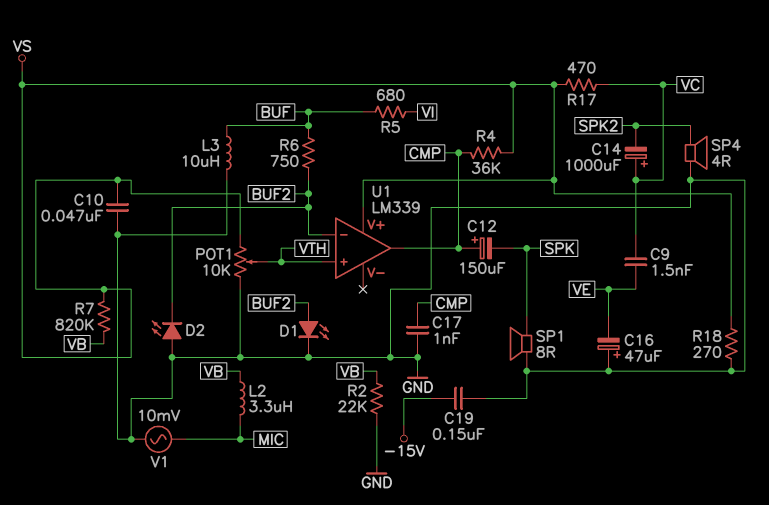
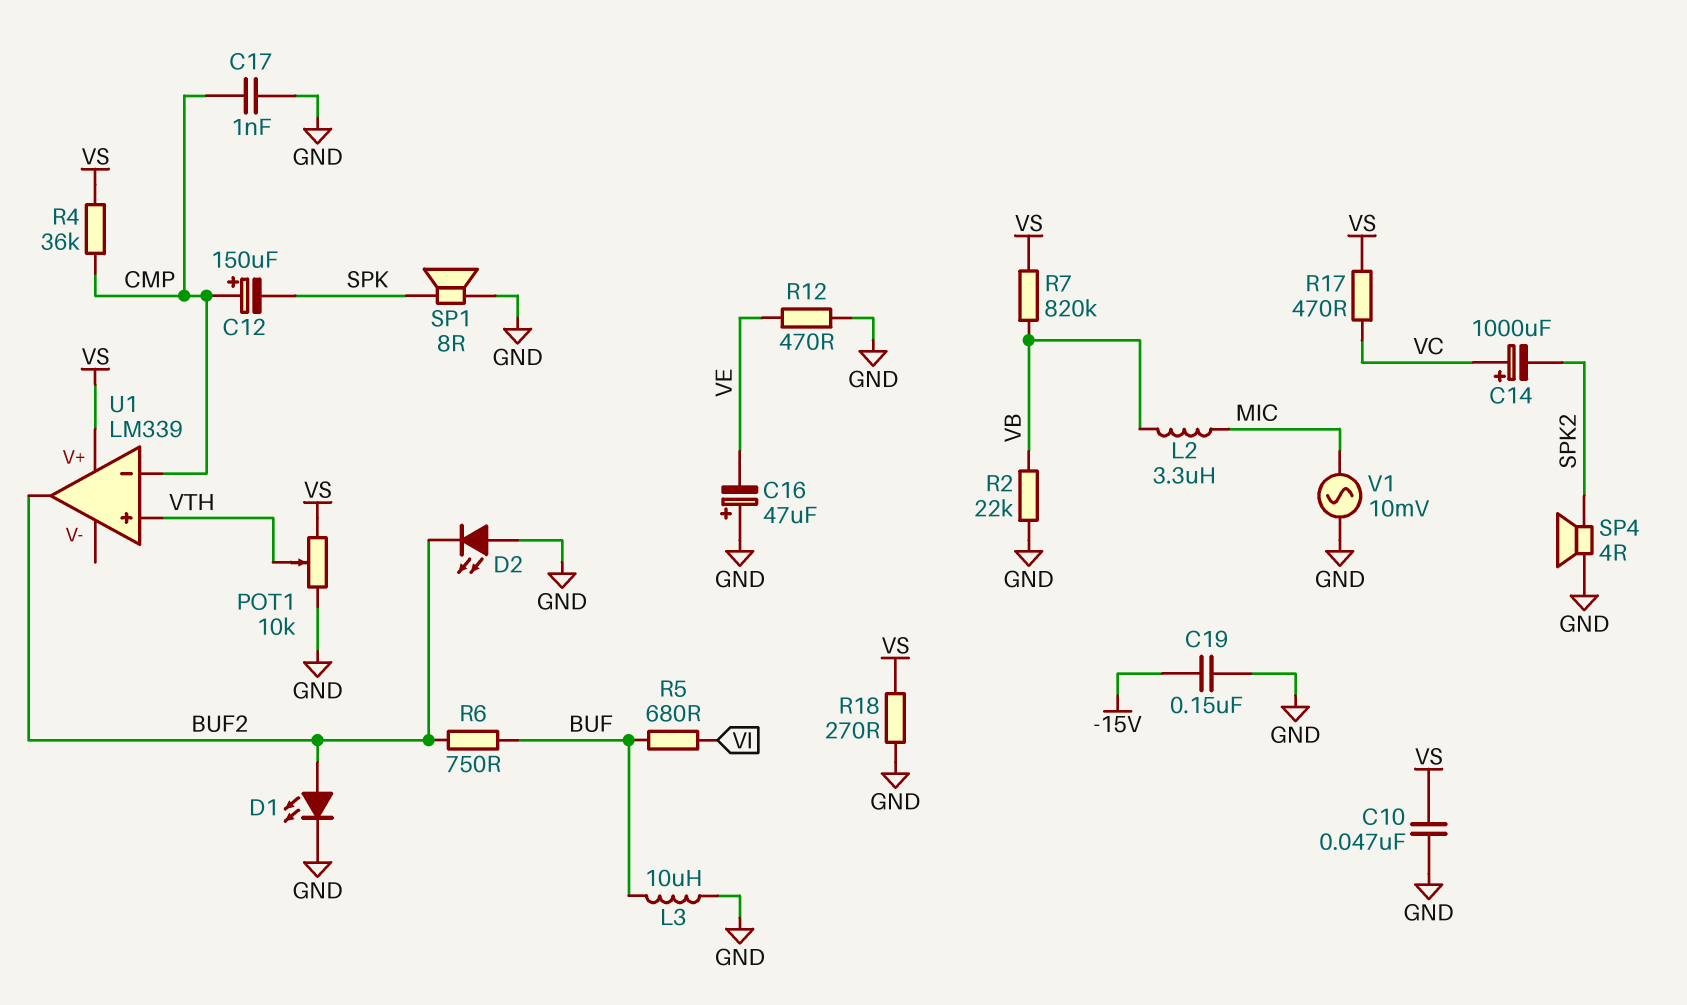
C9: 1.5nF (VC, VE) -> none
R12: none -> 470 (GND, VE)
U1 pin in-: BUF2 -> CMP
U1 pin out: CMP -> BUF2

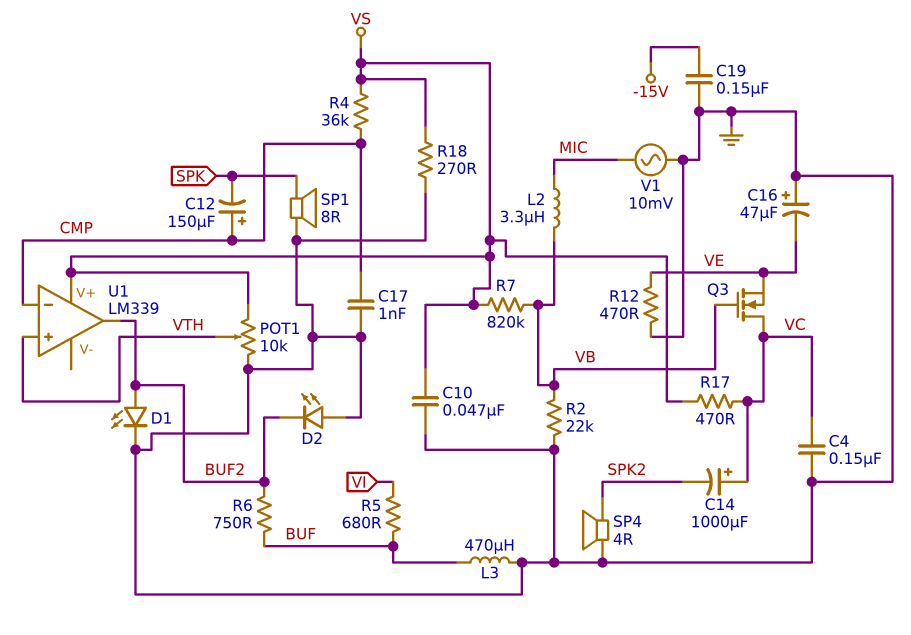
C4: none -> 150nF (GND, VC)
L3: 10uH (BUF, GND) -> 470uH (BUF, GND)
Q3: none -> NMOS (G VB, D VC, S VE)

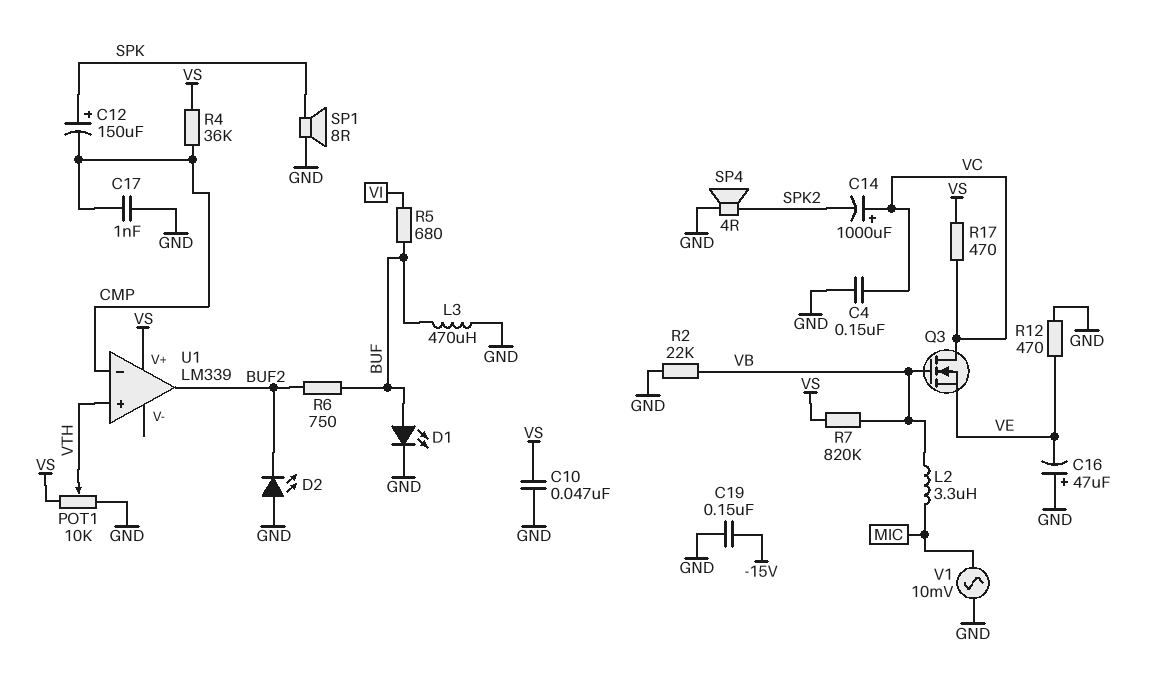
C12: 150uF (plus CMP, minus SPK) -> 150uF (plus SPK, minus CMP)
D1: LED (A BUF2, K GND) -> LED (A BUF, K GND)
R18: 270 (GND, VS) -> none

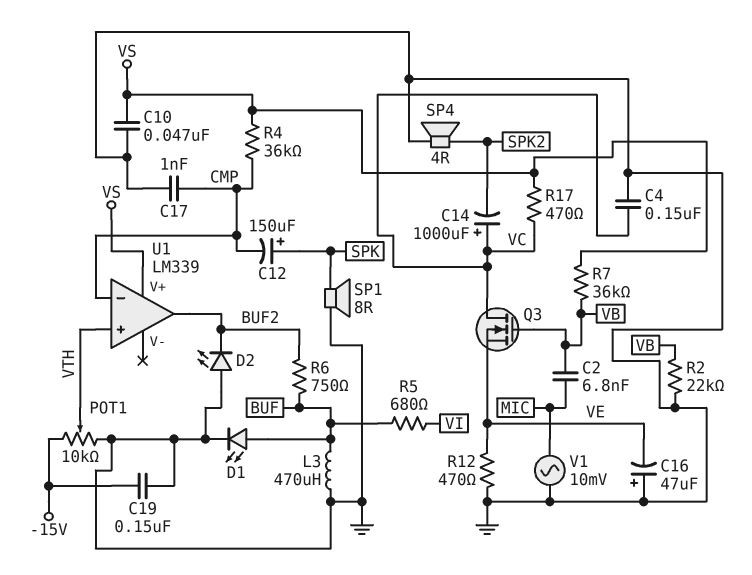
C2: none -> 6.8nF (MIC, VB)
L2: 3.3uH (MIC, VB) -> none
POT1: 10k (GND, VS, wiper VTH) -> 10k (-15V, GND, wiper VTH)
R7: 820k (VB, VS) -> 36k (VB, VS)

